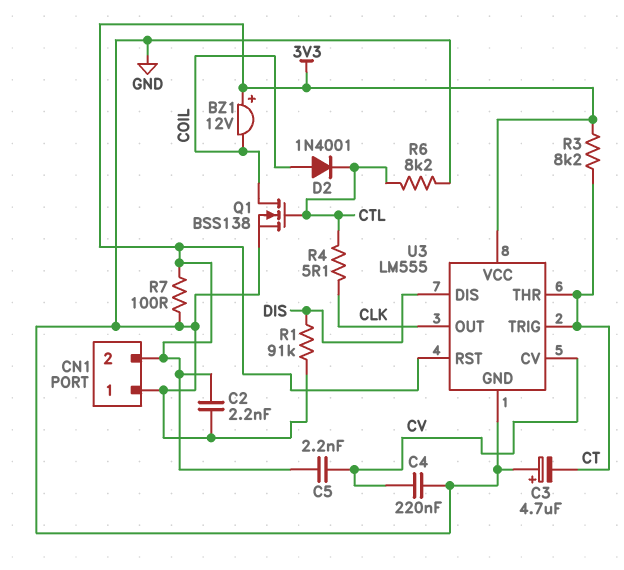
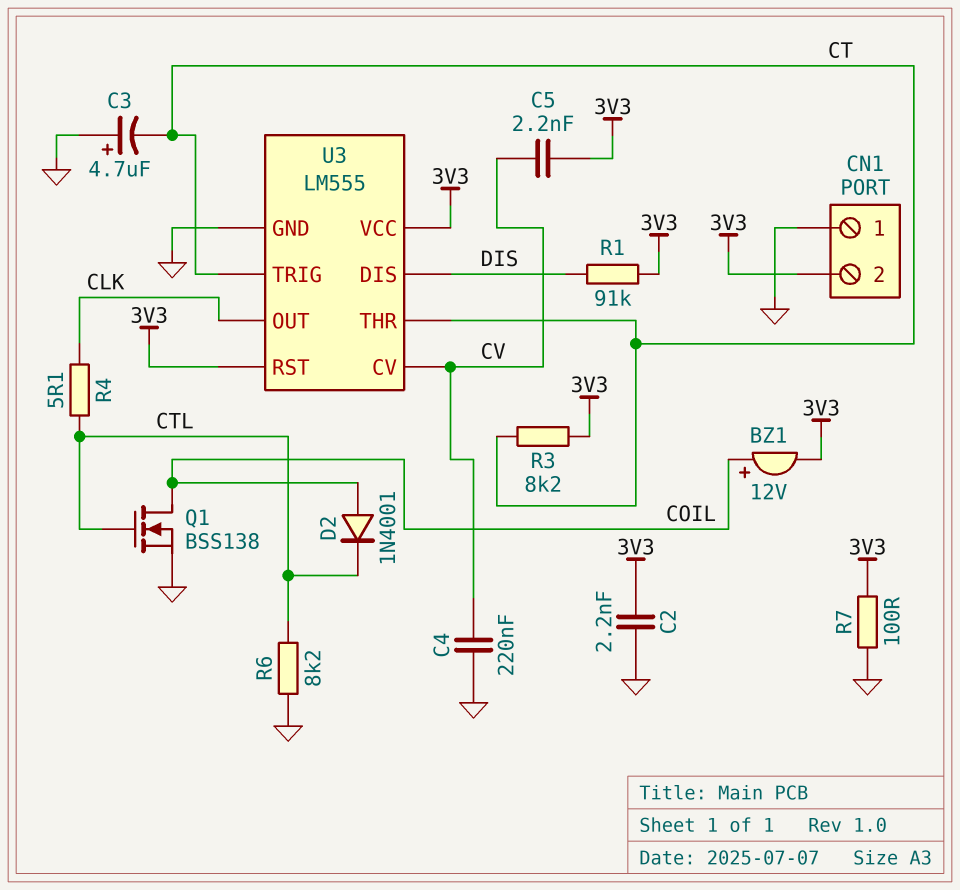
BZ1: buzzer 12V (plus 3V3, minus COIL) -> buzzer 12V (plus COIL, minus 3V3)
R1: 91k (DIS, GND) -> 91k (3V3, DIS)

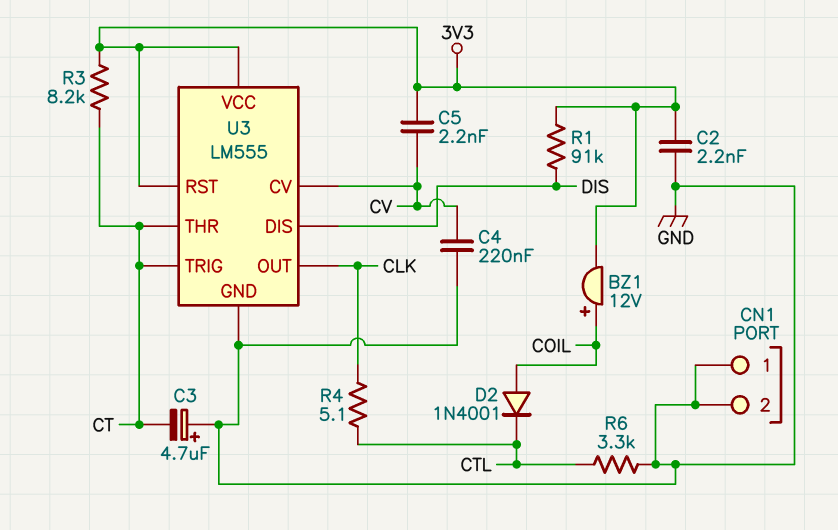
CN1 pin 2: 3V3 -> GND
Q1: NMOS BSS138 (G CTL, D COIL, S GND) -> none
R6: 8.2k (CTL, GND) -> 3.3k (CTL, GND)
R7: 100 (3V3, GND) -> none

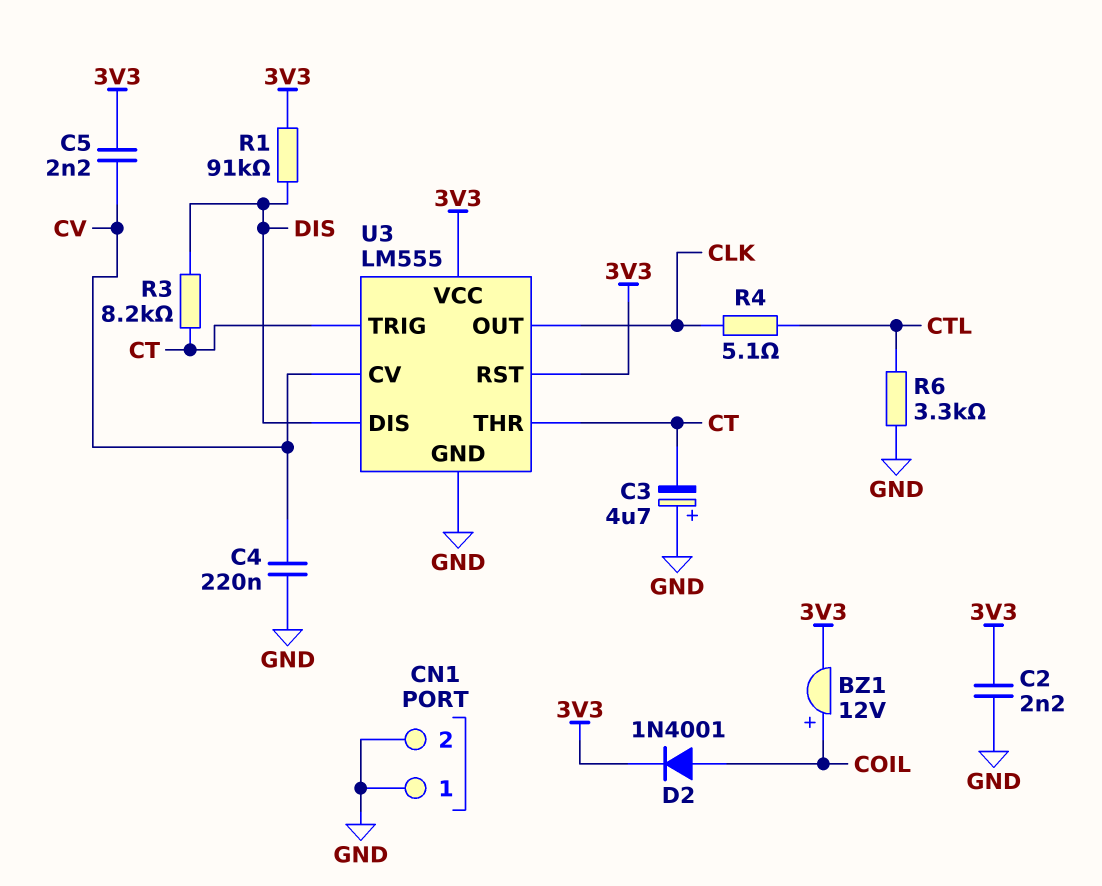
D2: diode 1N4001 (A COIL, K CTL) -> diode 1N4001 (A COIL, K 3V3)
R3: 8.2k (3V3, CT) -> 8.2k (CT, DIS)

